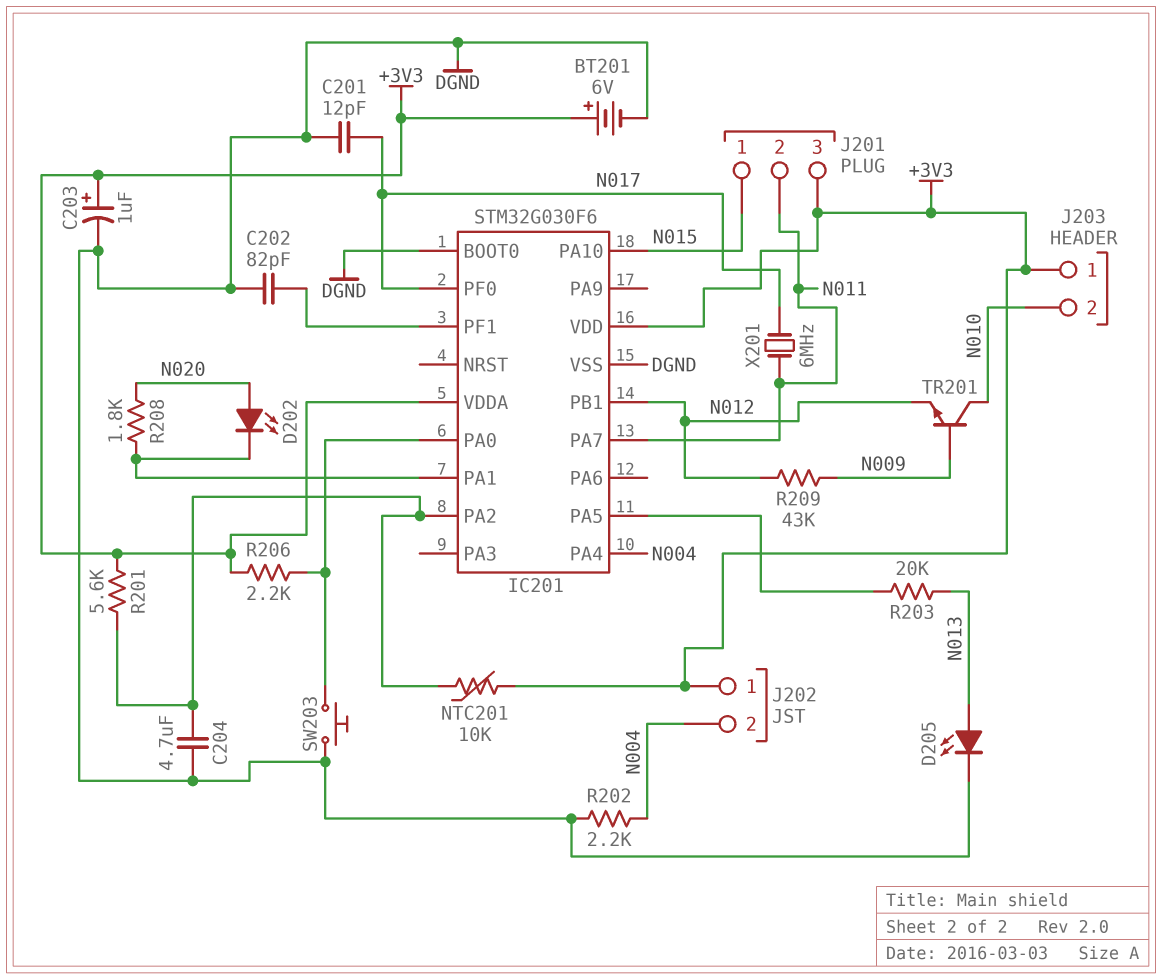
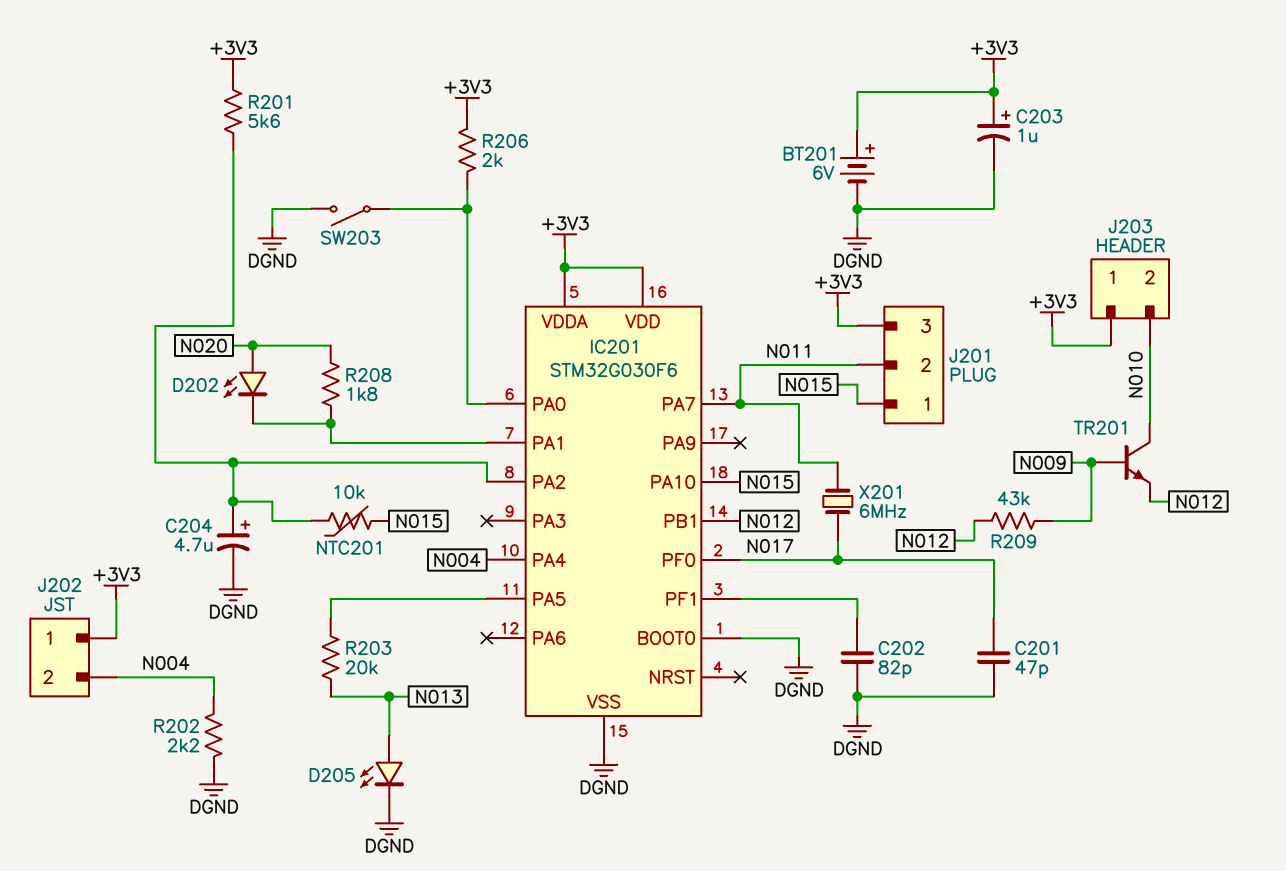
C201: 12pF (DGND, N017) -> 47pF (DGND, N017)
C204: 4.7uF (DGND, IC201/PA2) -> 4.7uF (plus IC201/PA2, minus DGND)
NTC201: 10k (+3V3, IC201/PA2) -> 10k (IC201/PA2, N015)
R206: 2.2k (+3V3, IC201/PA0) -> 2k (+3V3, IC201/PA0)
SW203: button (DGND, IC201/PA0) -> switch (DGND, IC201/PA0)

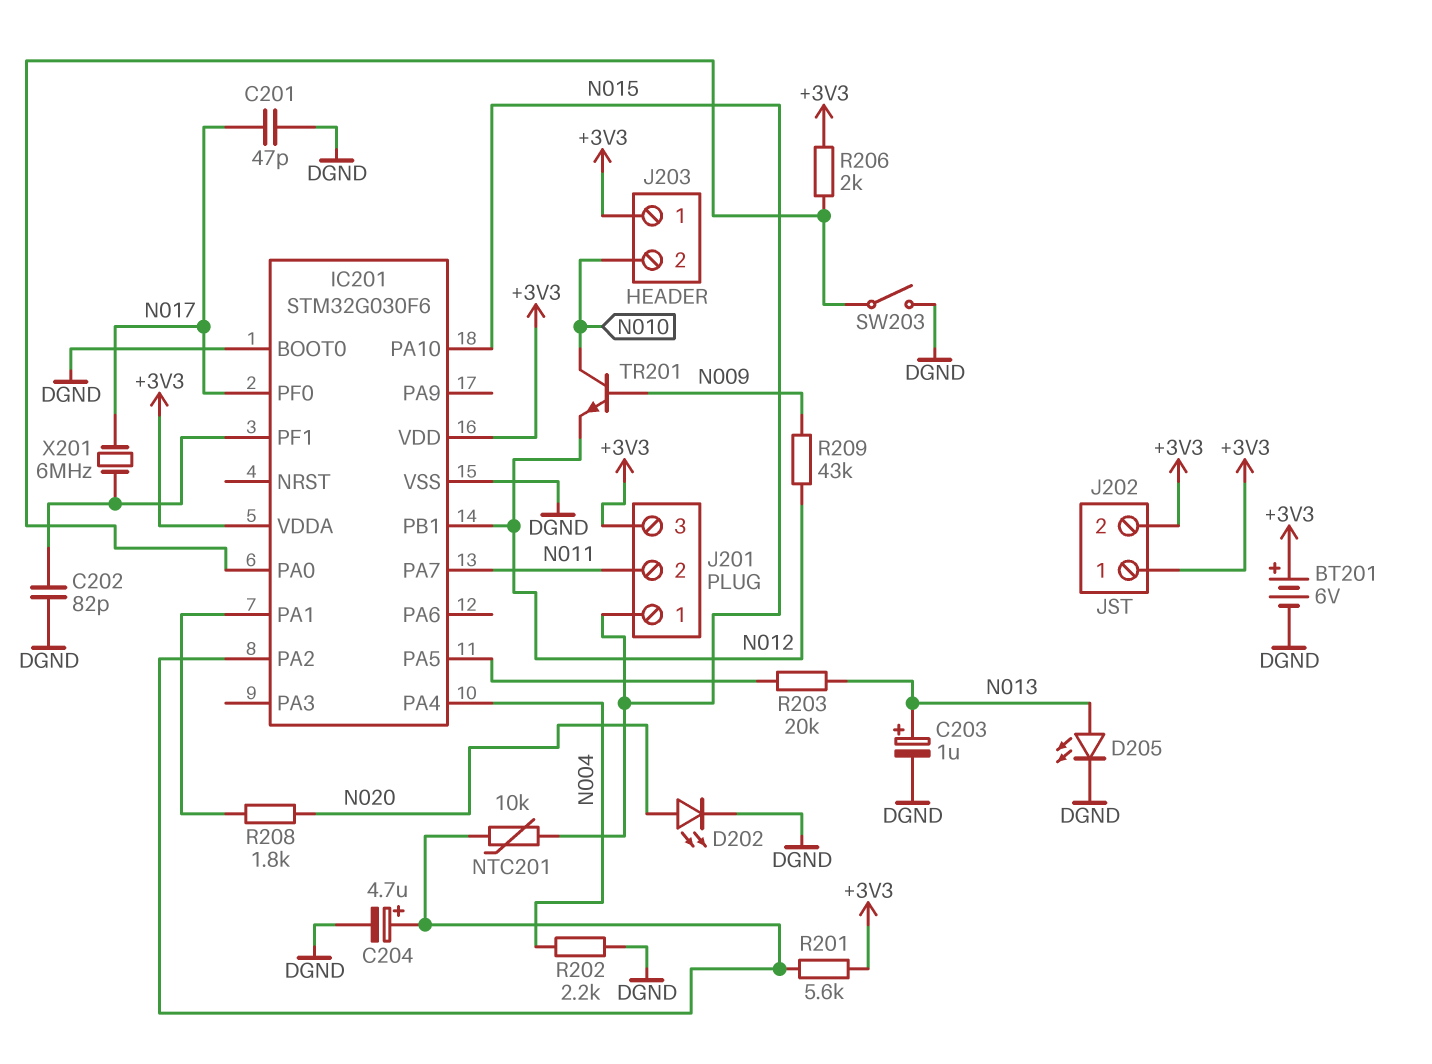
C203: 1uF (plus +3V3, minus DGND) -> 1uF (plus N013, minus DGND)
D202: LED (A N020, K IC201/PA1) -> LED (A N020, K DGND)
J202 pin 2: N004 -> +3V3
X201: 6MHz (N011, N017) -> 6MHz (IC201/PF1, N017)

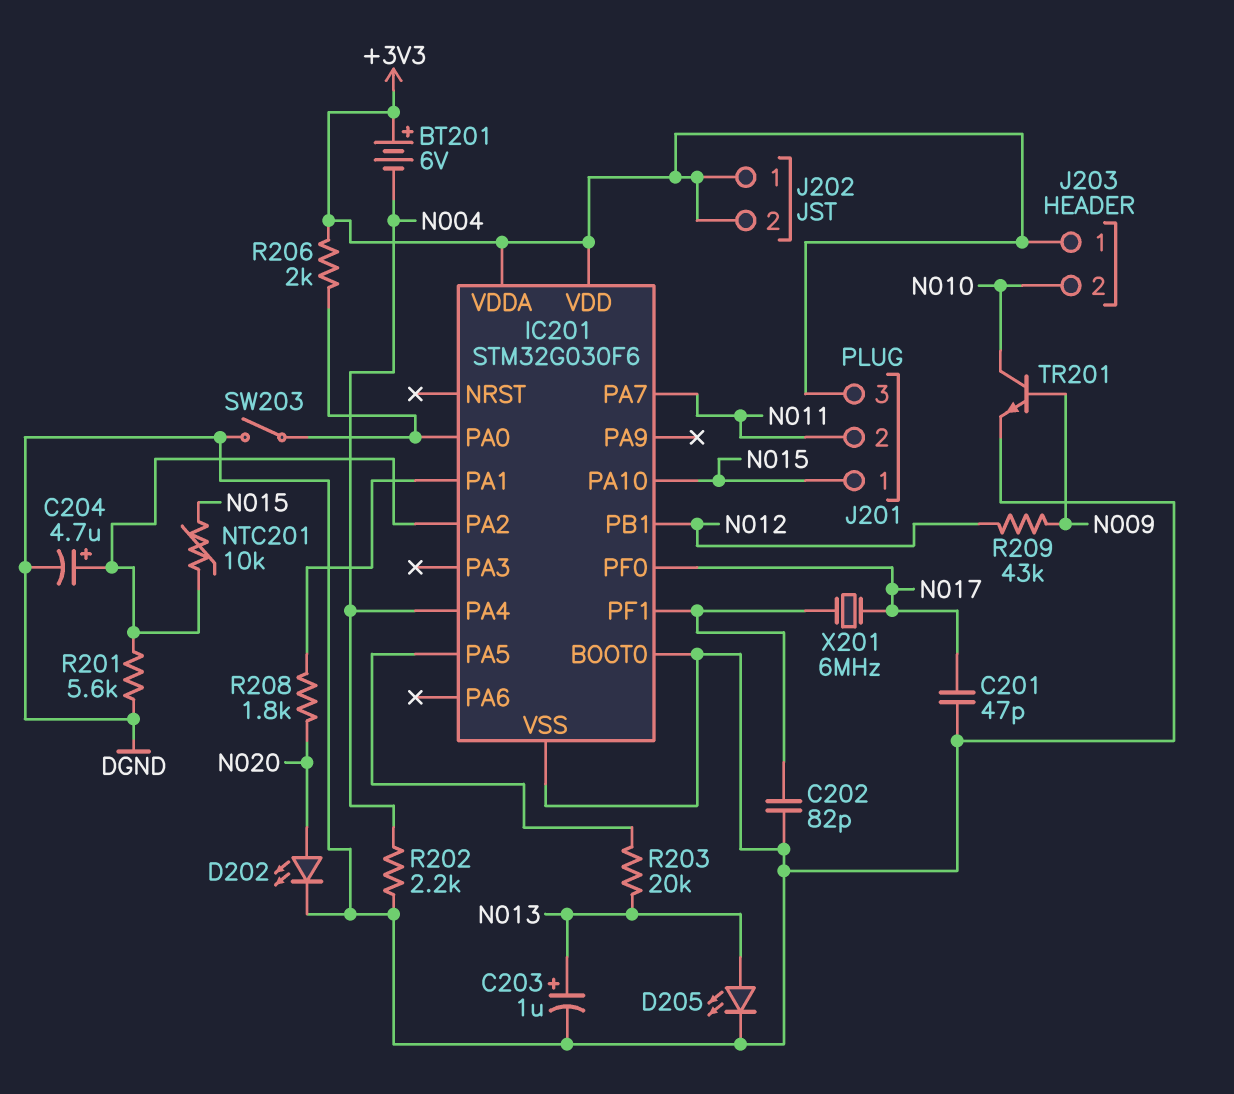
BT201: 6V (plus +3V3, minus DGND) -> 6V (plus +3V3, minus N004)
R201: 5.6k (+3V3, IC201/PA2) -> 5.6k (DGND, IC201/PA2)
TR201: NPN (B N009, C N010, E N012) -> NPN (B N009, C N010, E DGND)

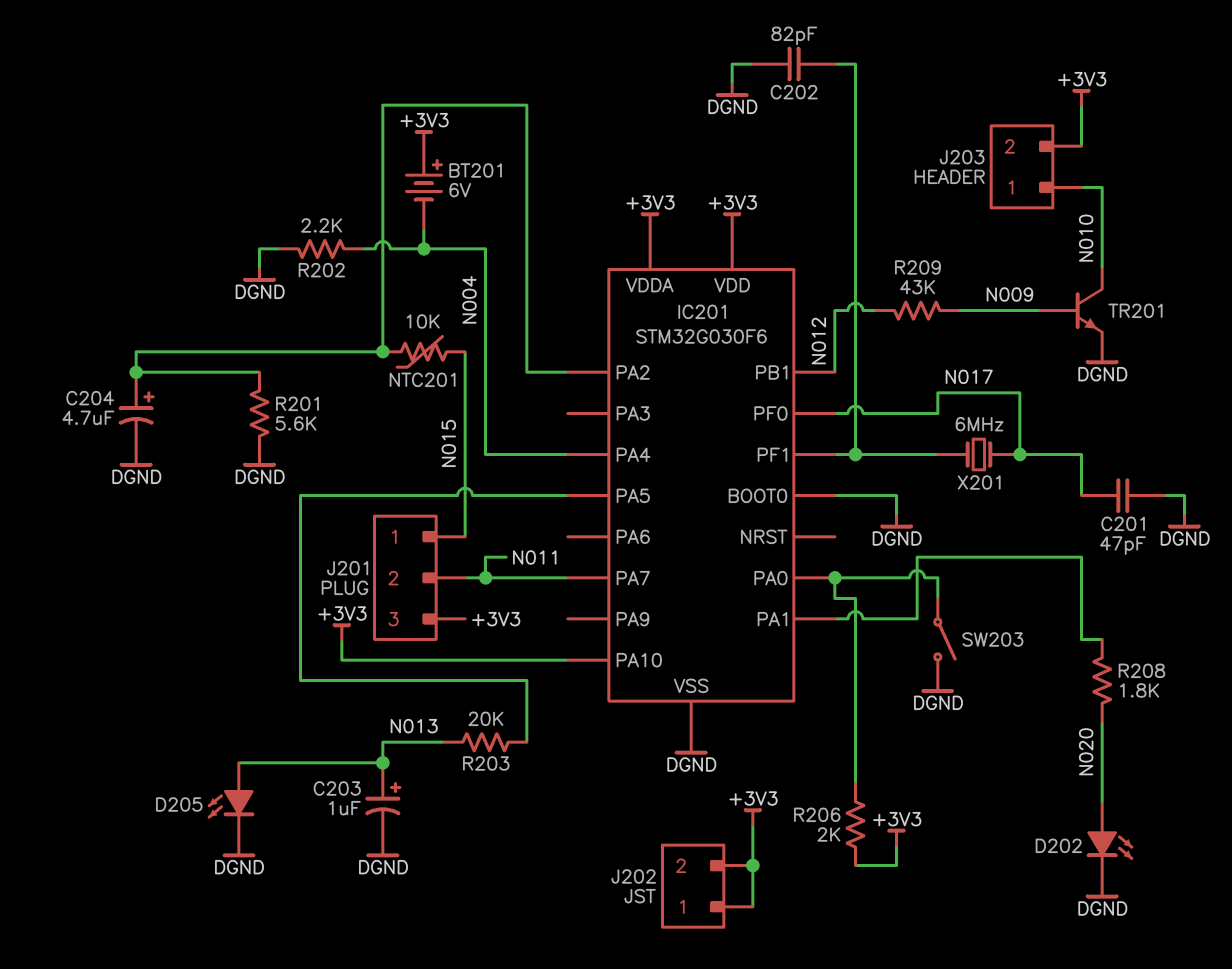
IC201 pin PA10: N015 -> +3V3
J203 pin 1: +3V3 -> N010
J203 pin 2: N010 -> +3V3

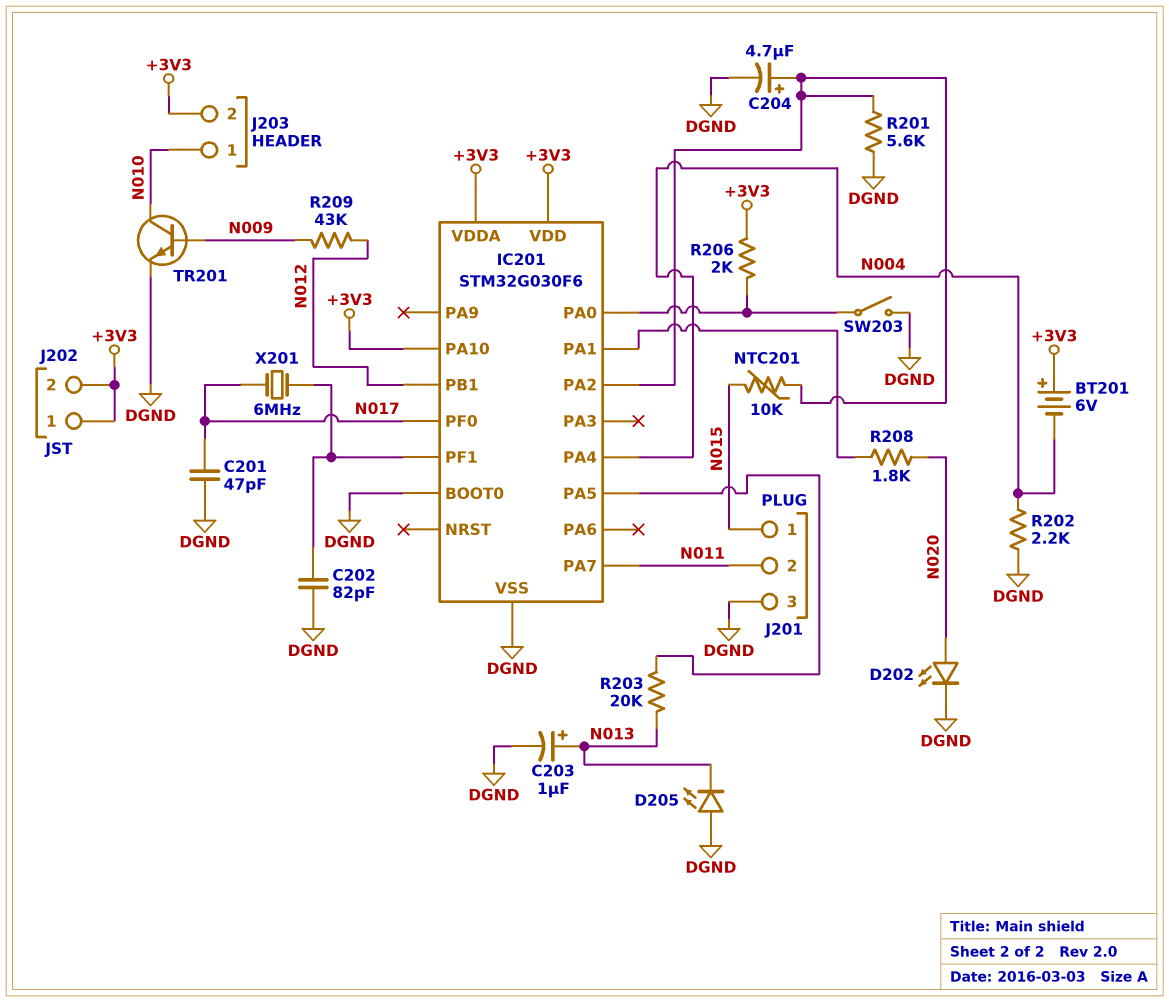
D205: LED (A N013, K DGND) -> LED (A DGND, K N013)
J201 pin 3: +3V3 -> DGND

